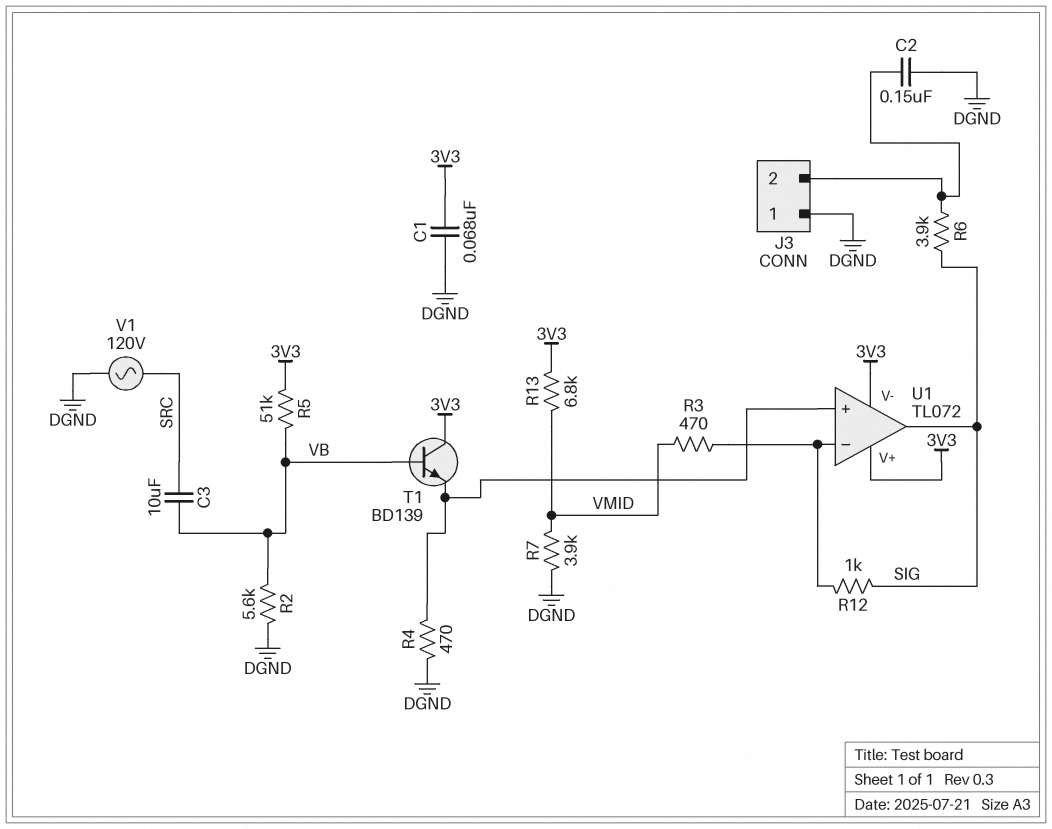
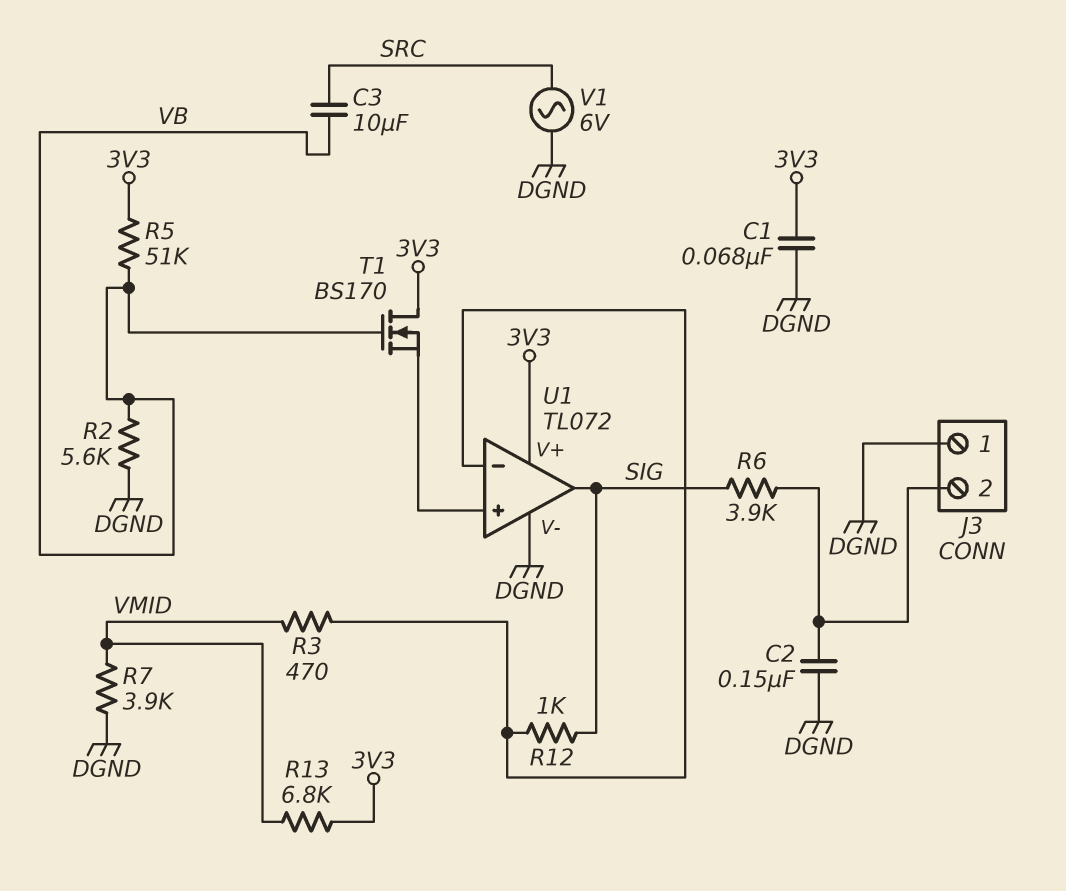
R4: 470 (DGND, U1/in+) -> none
T1: NPN BD139 (B VB, C 3V3, E U1/in+) -> NMOS BS170 (G VB, D 3V3, S U1/in+)
U1 pin V-: 3V3 -> DGND
V1: AC 120V (DGND, SRC) -> AC 6V (DGND, SRC)

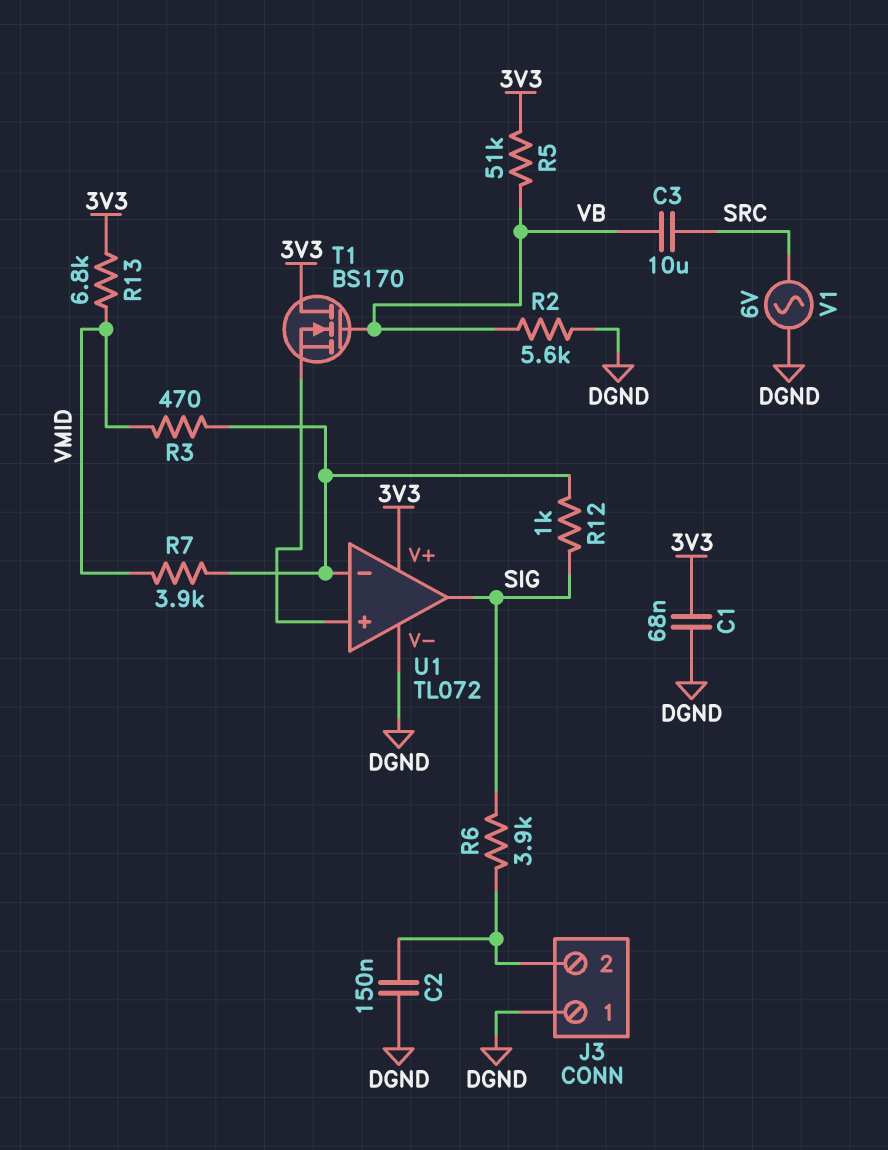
R7: 3.9k (DGND, VMID) -> 3.9k (U1/in-, VMID)

